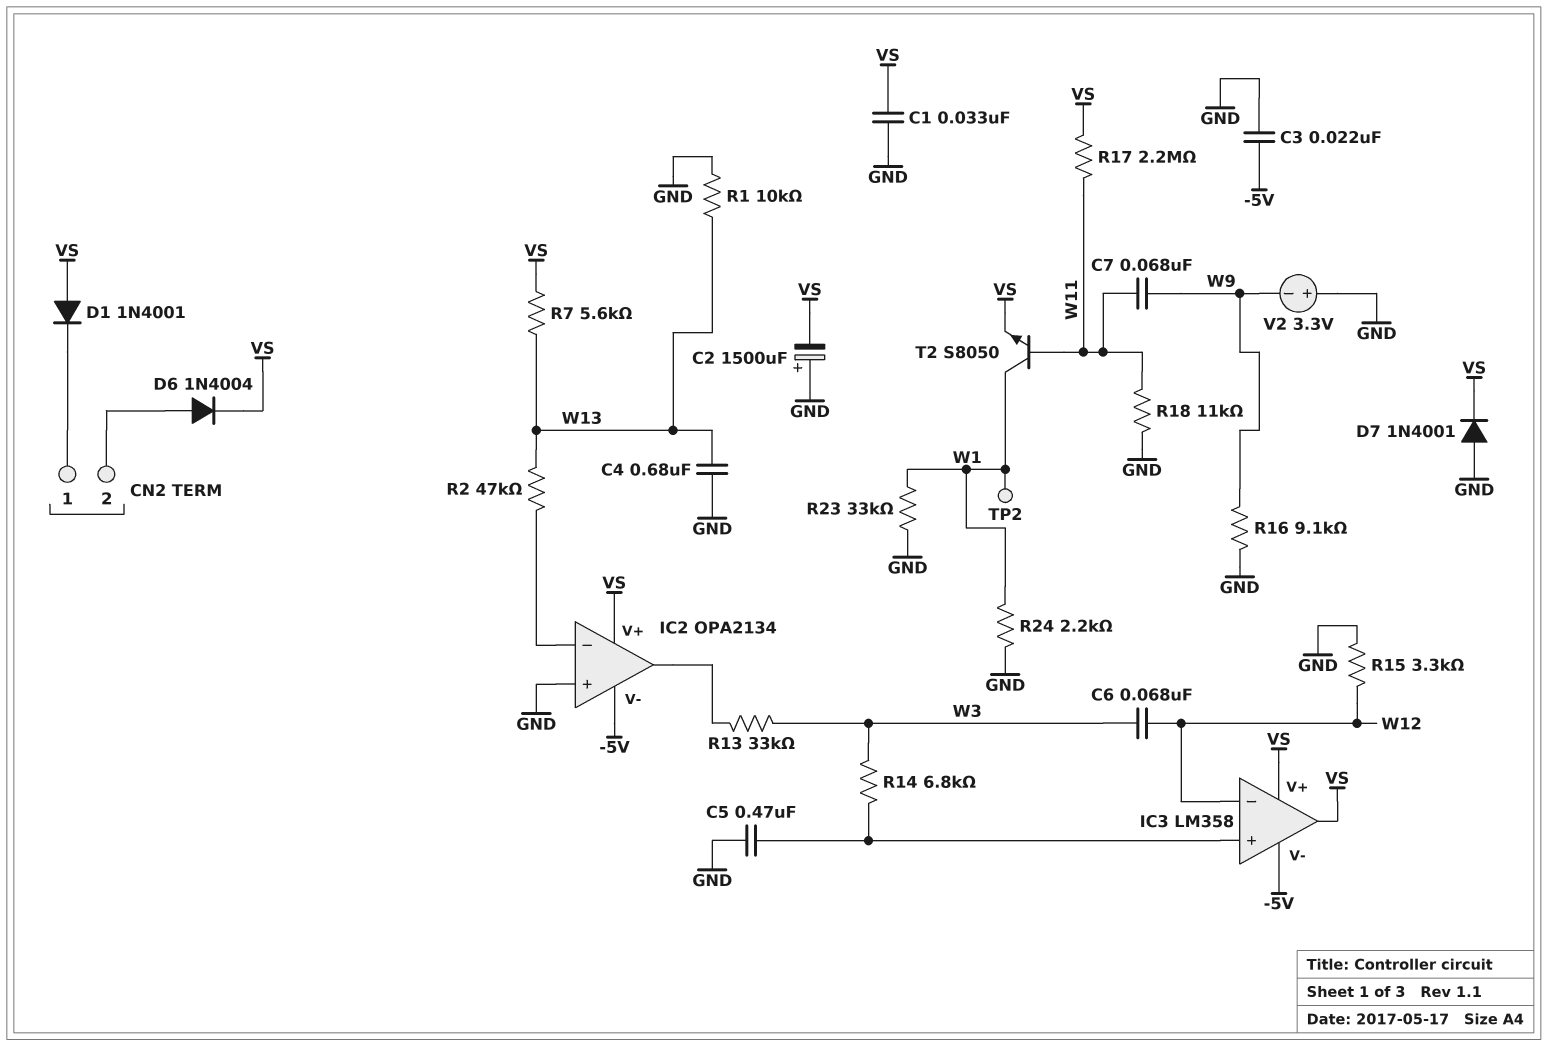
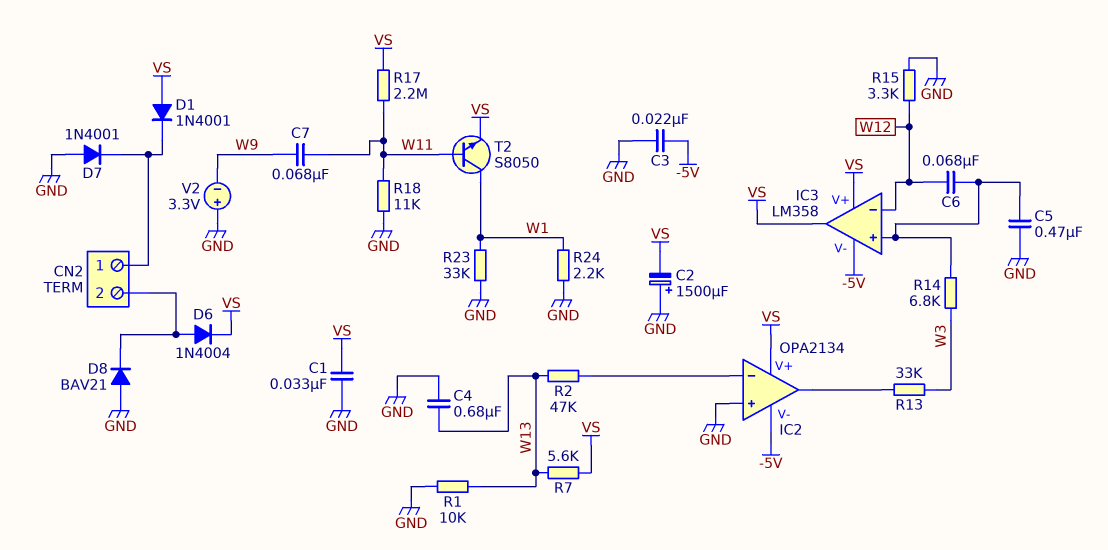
C6: 68nF (W3, W12) -> 68nF (IC3/in+, W12)
D7: diode 1N4001 (A GND, K VS) -> diode 1N4001 (A GND, K CN2/1)
D8: none -> diode BAV21 (A GND, K CN2/2)
R16: 9.1k (GND, W9) -> none
TP2: test point (W1) -> none

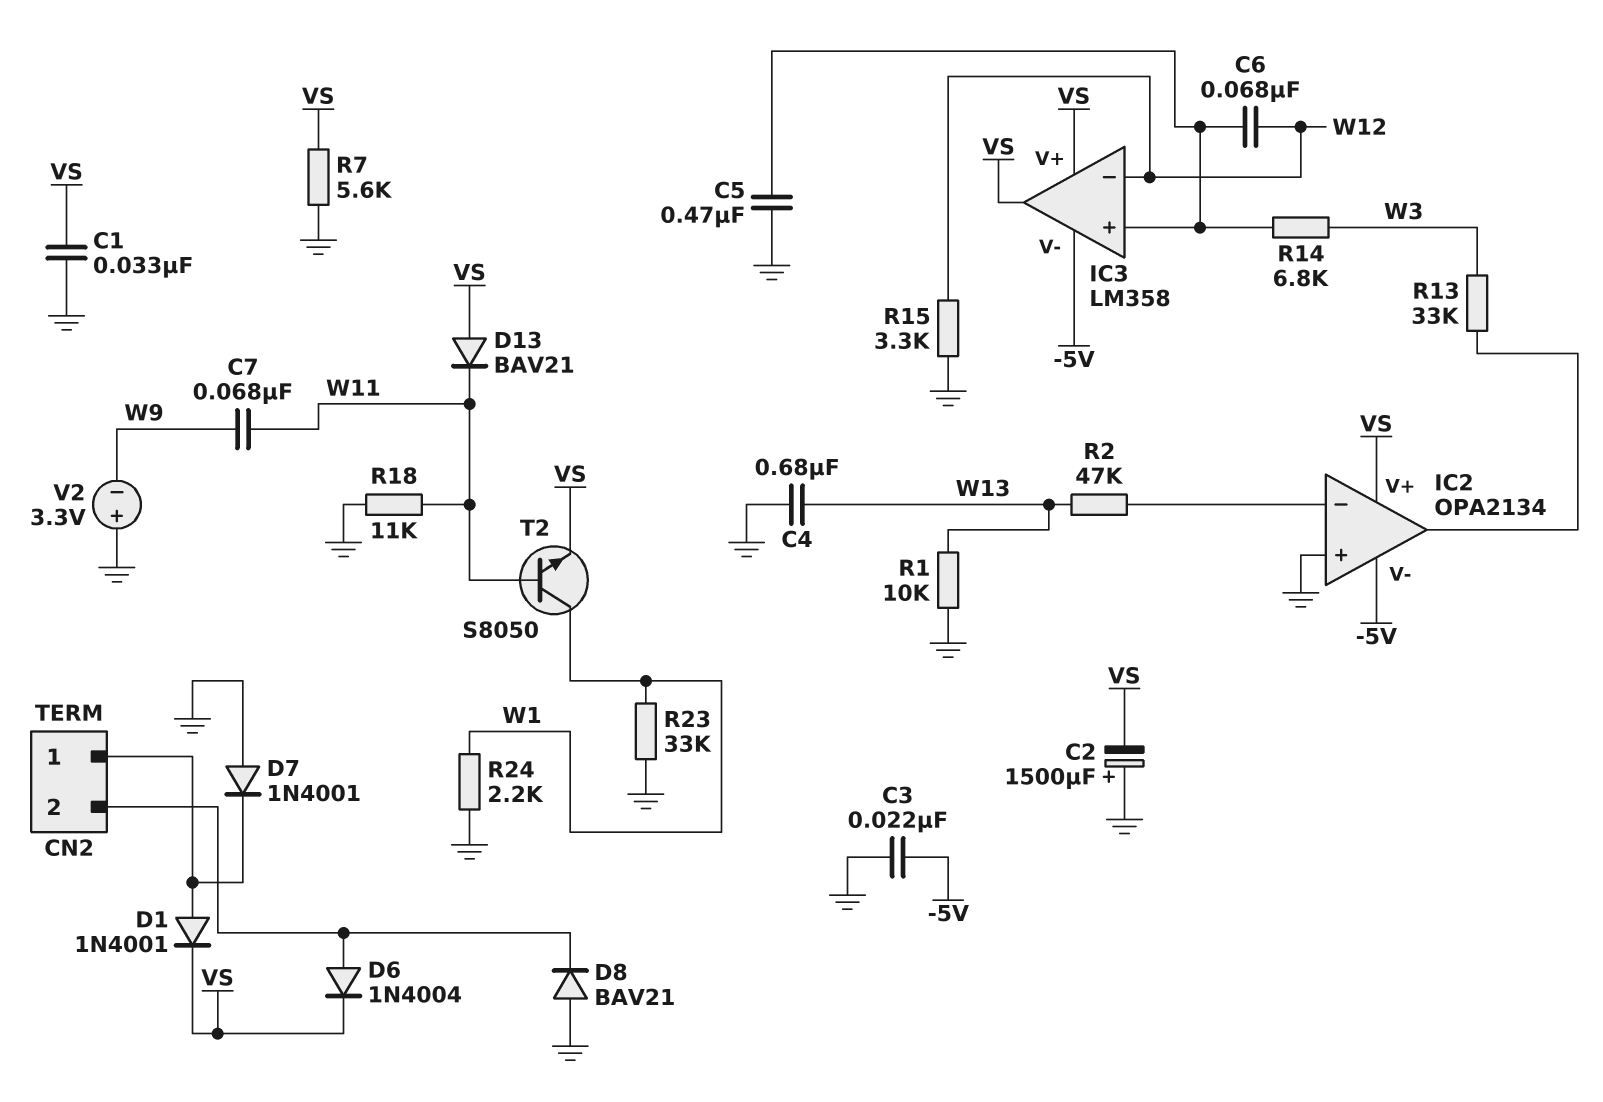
D1: diode 1N4001 (A VS, K CN2/1) -> diode 1N4001 (A CN2/1, K VS)
D13: none -> diode BAV21 (A VS, K W11)
R7: 5.6k (VS, W13) -> 5.6k (GND, VS)
R17: 2.2M (VS, W11) -> none

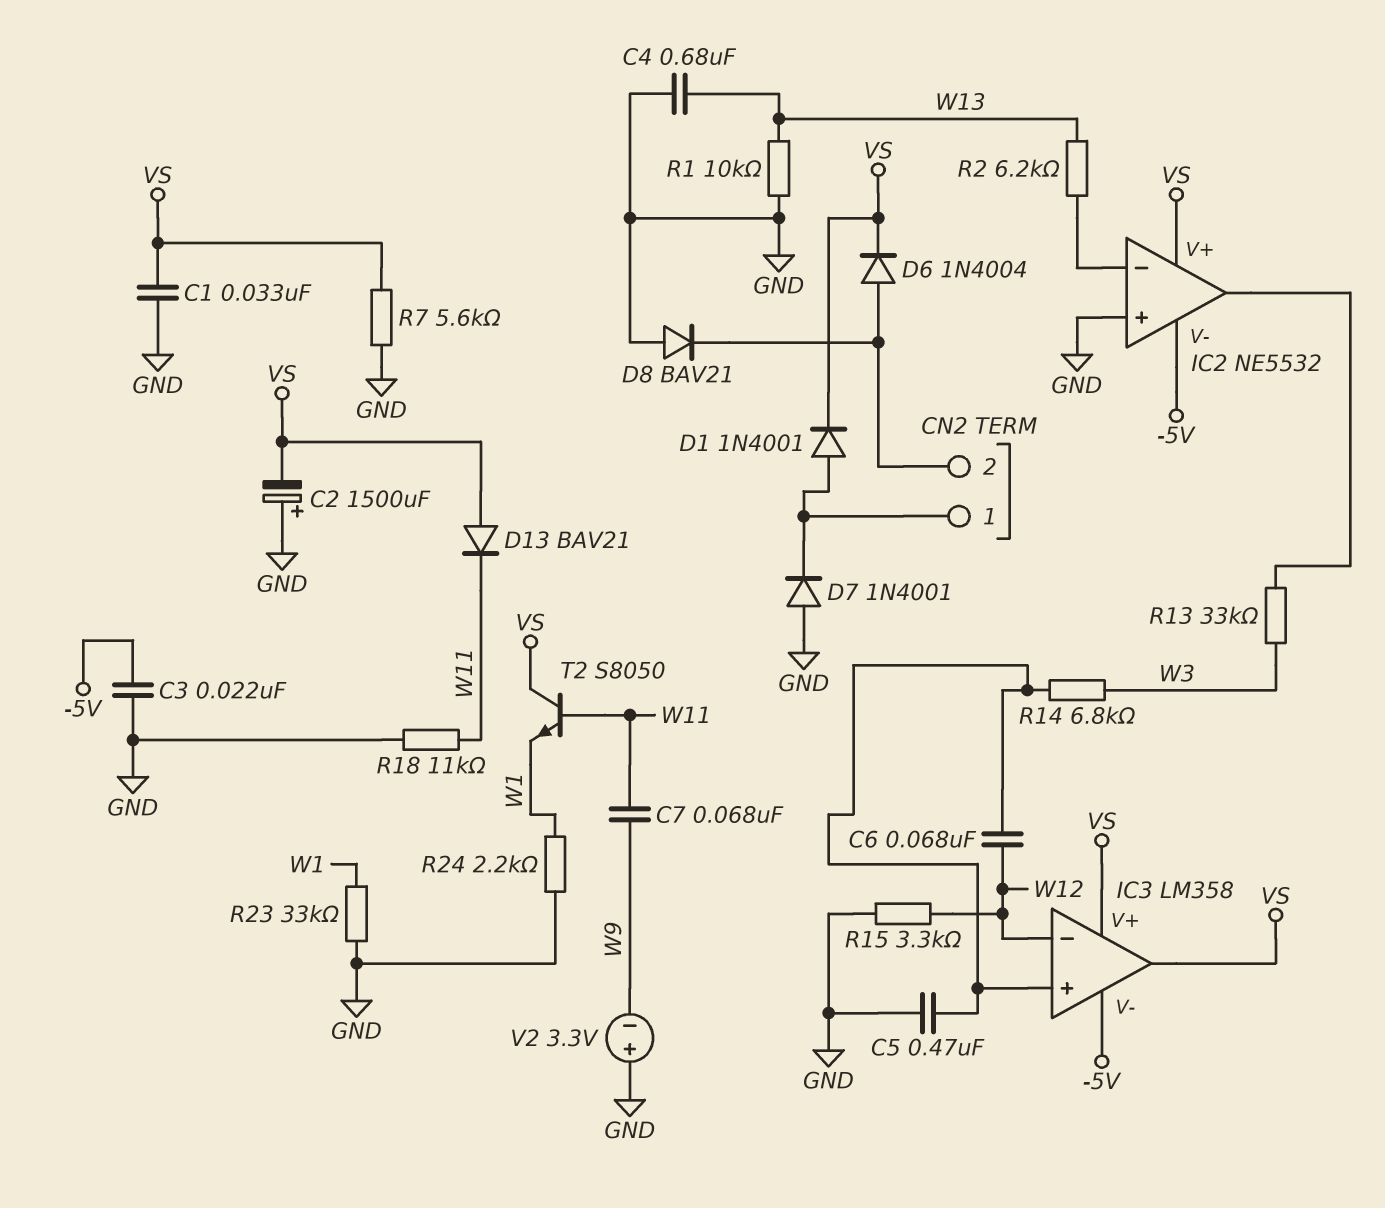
IC2: OPA2134 -> NE5532
R2: 47k (IC2/in-, W13) -> 6.2k (IC2/in-, W13)
T2: NPN S8050 (B W11, C W1, E VS) -> NPN S8050 (B W11, C VS, E W1)

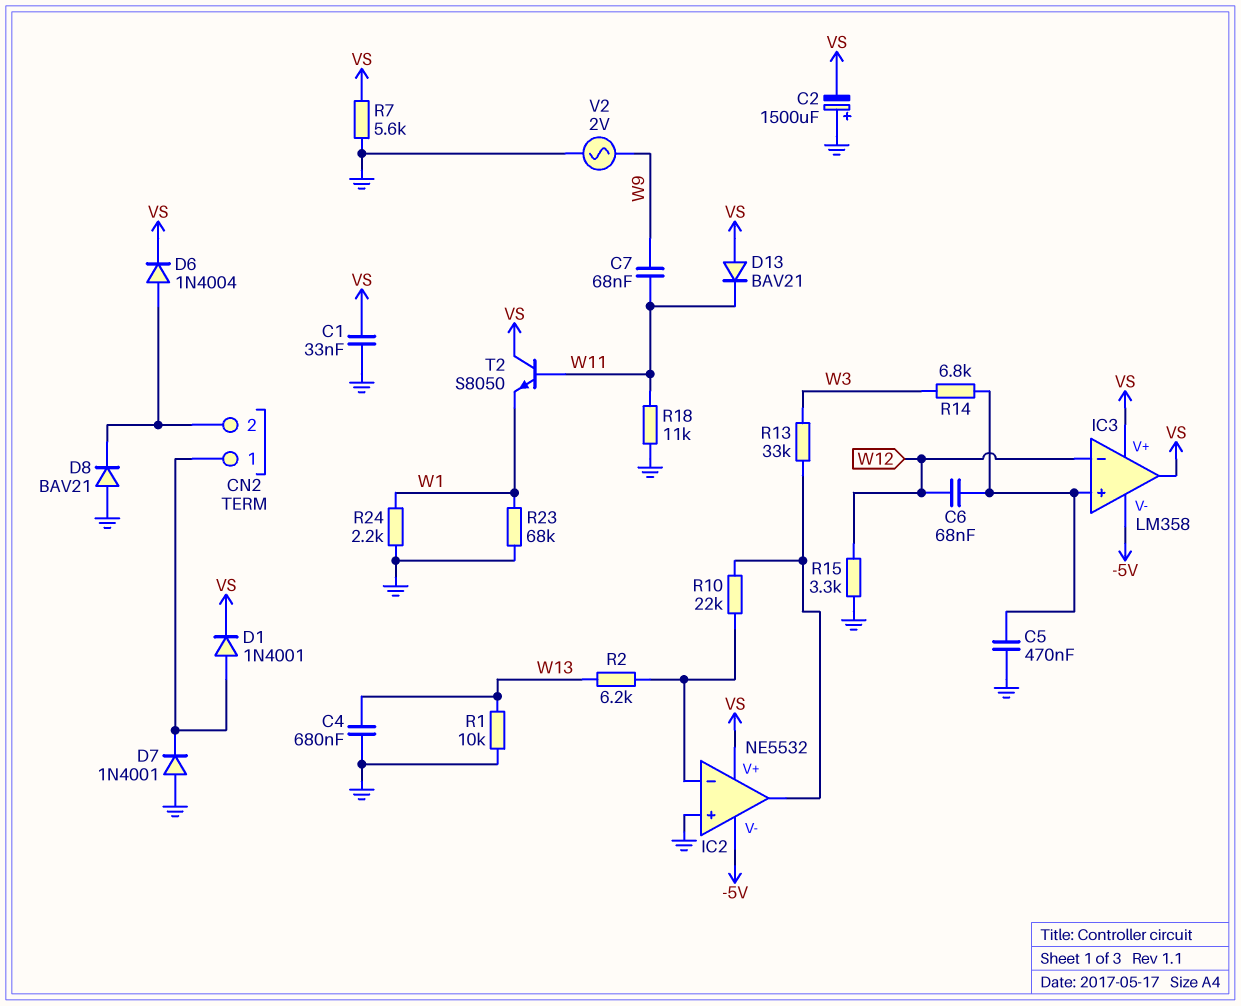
C3: 22nF (-5V, GND) -> none
R10: none -> 22k (IC2/in-, IC2/out)
R23: 33k (GND, W1) -> 68k (GND, W1)
V2: 3.3V (plus GND, minus W9) -> AC 2V (GND, W9)

